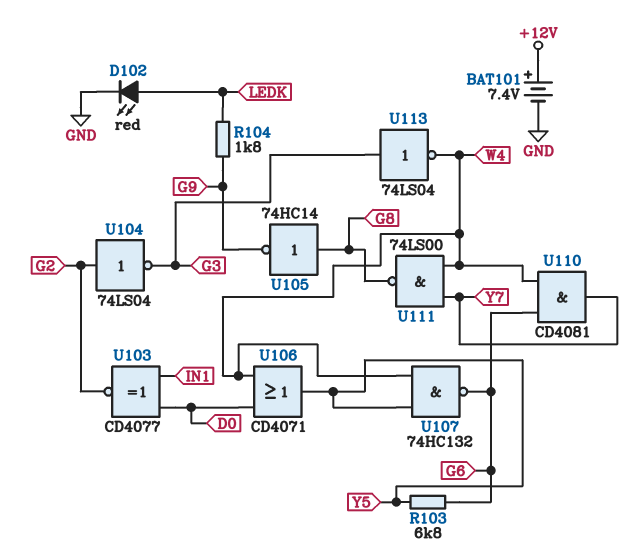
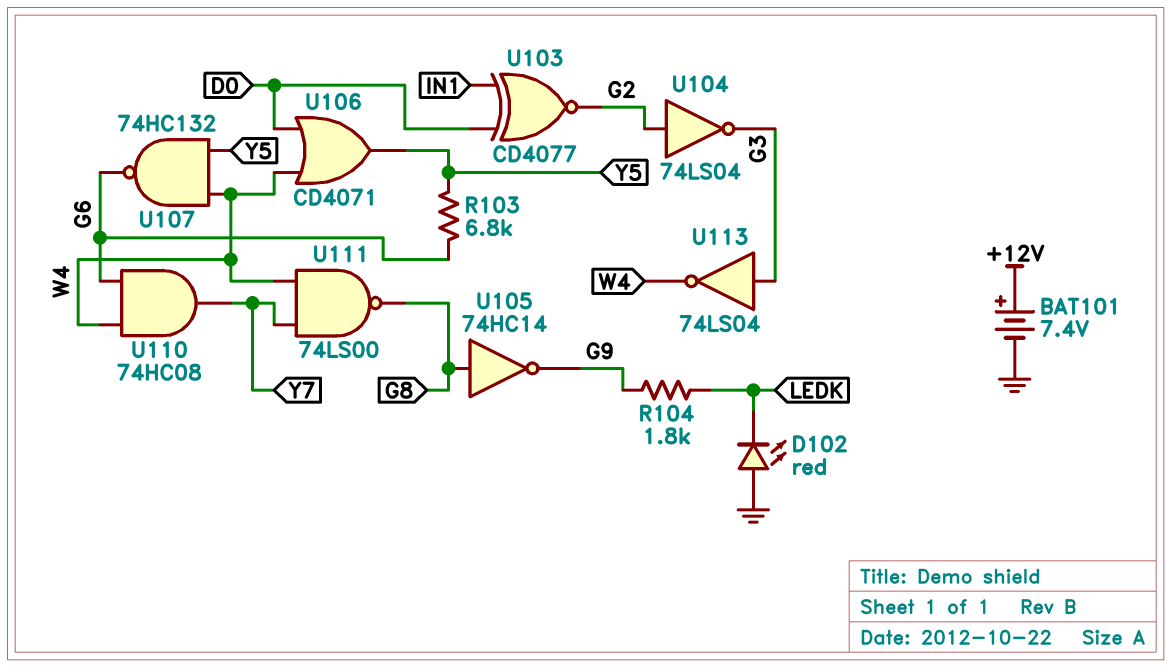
D102: LED red (A LEDK, K GND) -> LED red (A GND, K LEDK)
U110: AND CD4081 (in G6, in W4, out Y7) -> AND 74HC08 (in G6, in W4, out Y7)

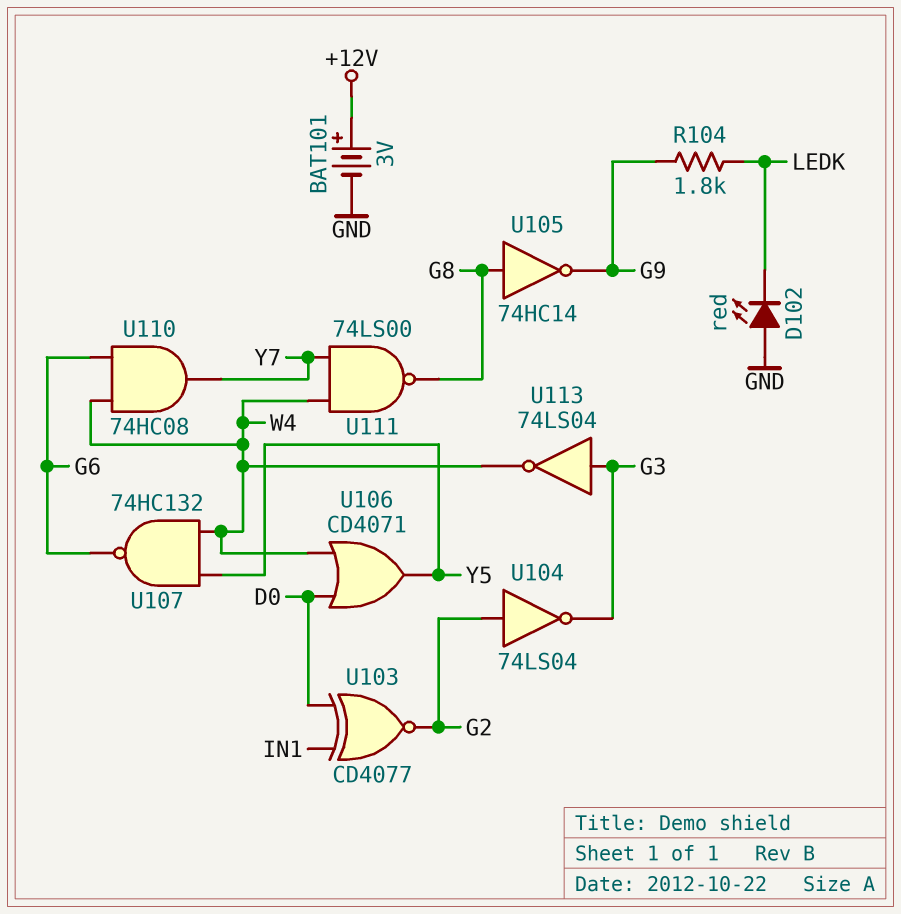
BAT101: 7.4V (plus +12V, minus GND) -> 3V (plus +12V, minus GND)
R103: 6.8k (G6, Y5) -> none

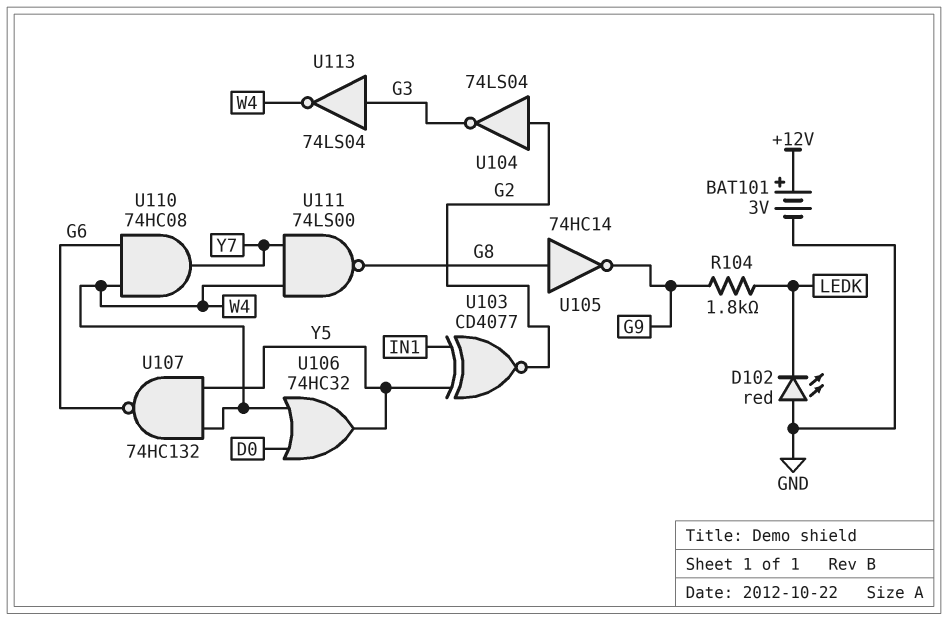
U103: XNOR CD4077 (in D0, in IN1, out G2) -> XNOR CD4077 (in IN1, in Y5, out G2)
U106: OR CD4071 (in D0, in W4, out Y5) -> OR 74HC32 (in D0, in W4, out Y5)

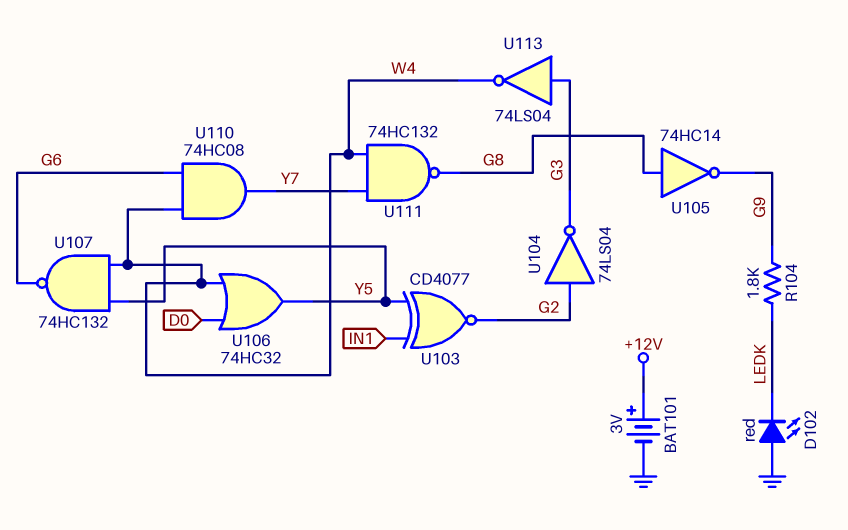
U111: NAND 74LS00 (in W4, in Y7, out G8) -> NAND 74HC132 (in W4, in Y7, out G8)

